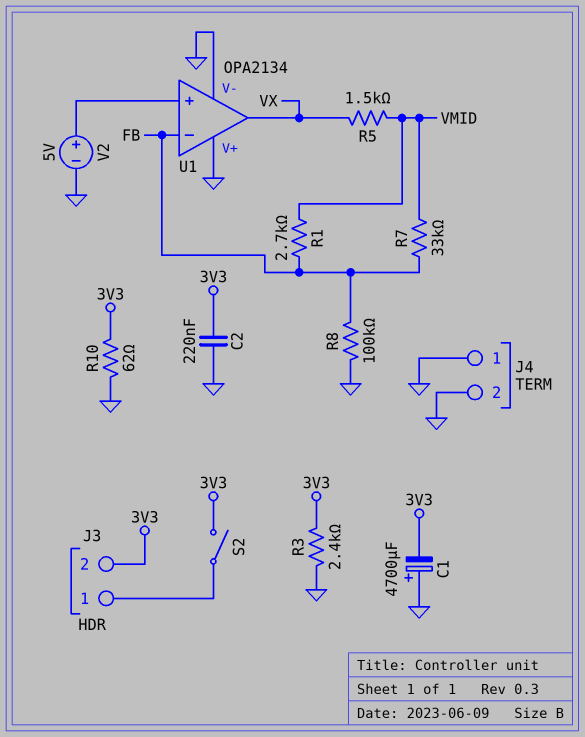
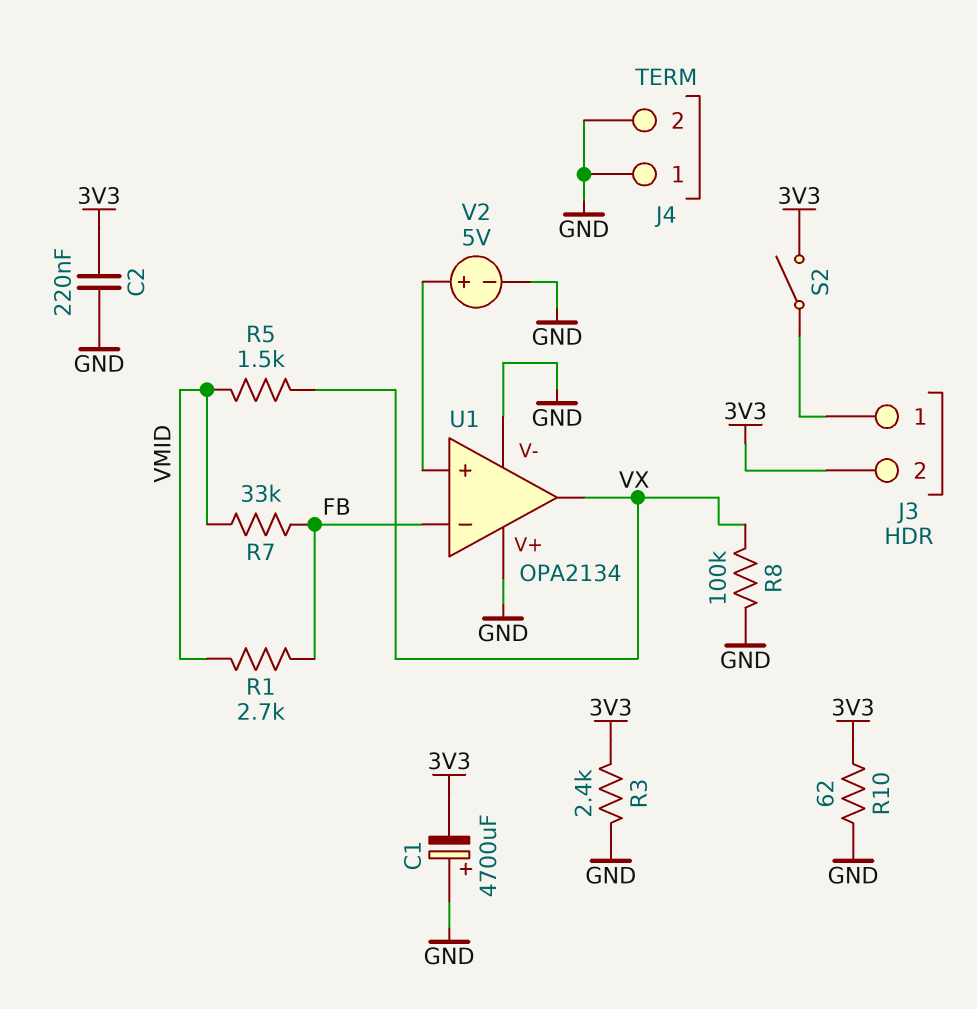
R8: 100k (FB, GND) -> 100k (GND, VX)

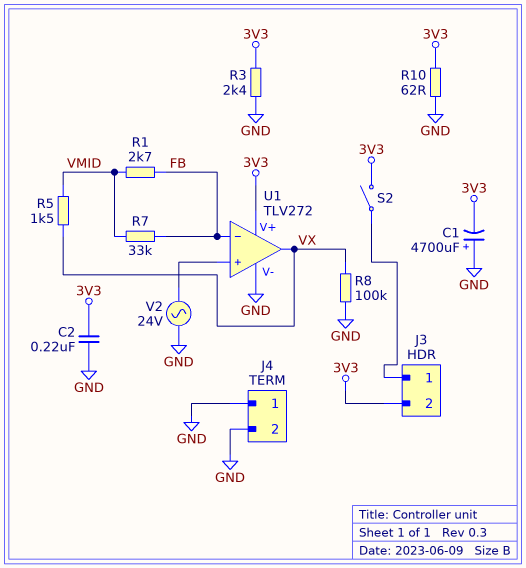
U1: OPA2134 -> TLV272
U1 pin V+: GND -> 3V3
V2: 5V (plus U1/in+, minus GND) -> AC 24V (GND, U1/in+)

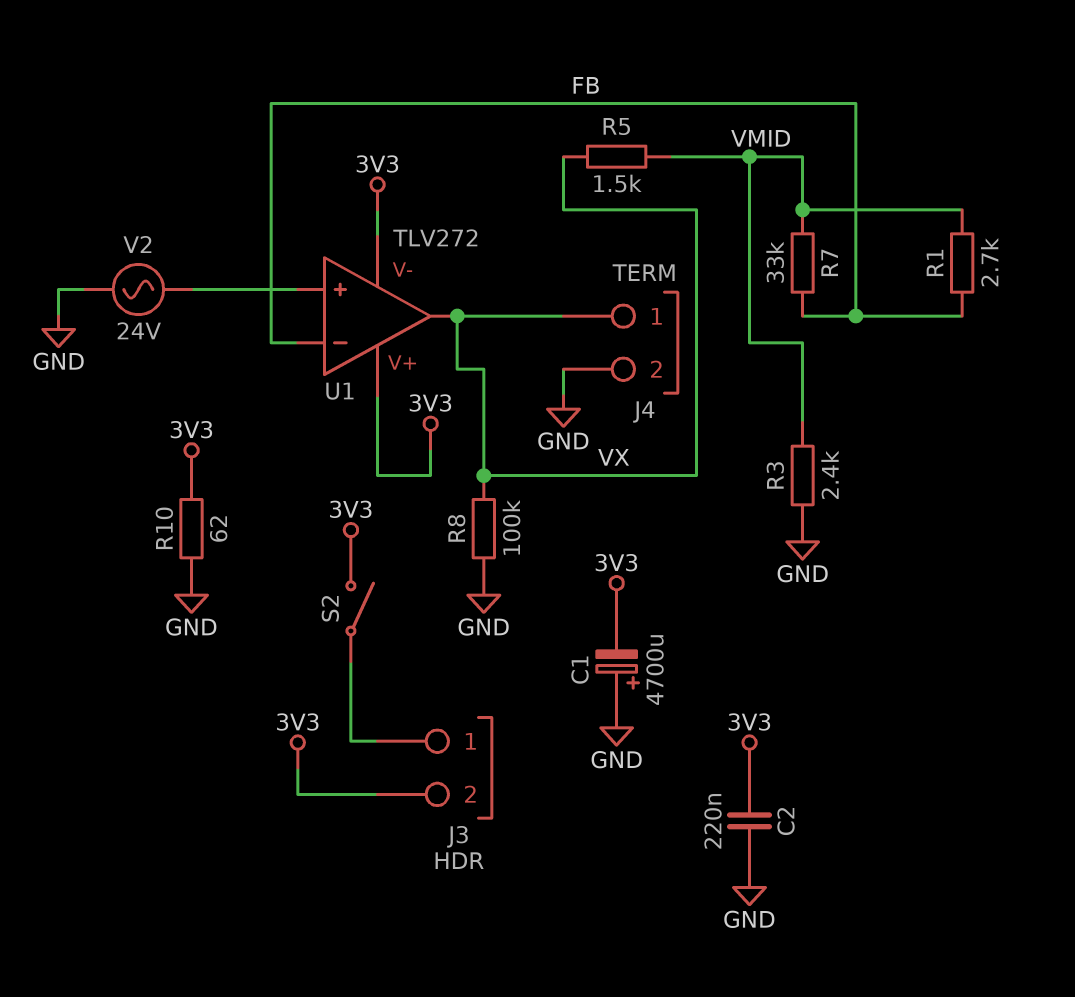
J4 pin 1: GND -> VX
R3: 2.4k (3V3, GND) -> 2.4k (GND, VMID)
U1 pin V-: GND -> 3V3

